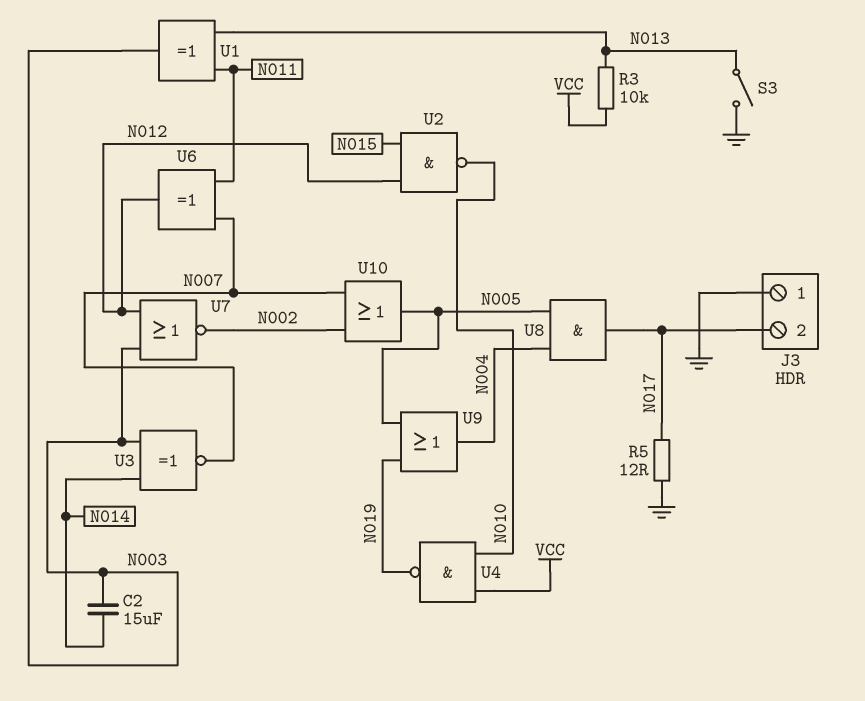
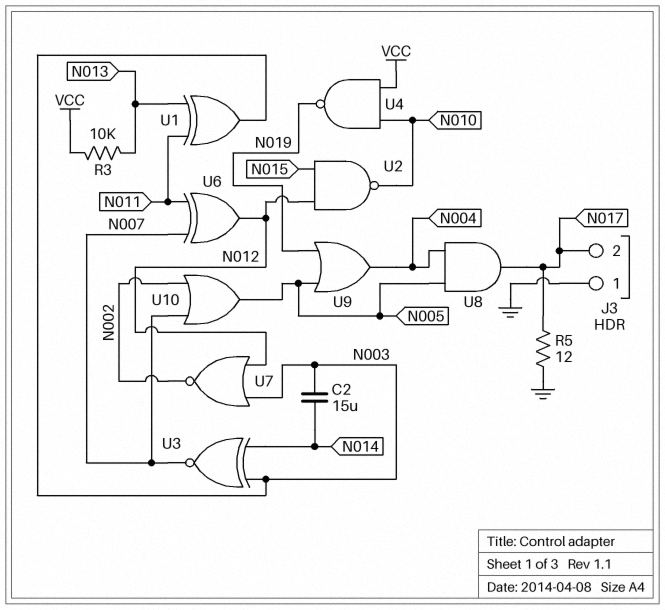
S3: switch (GND, N013) -> none

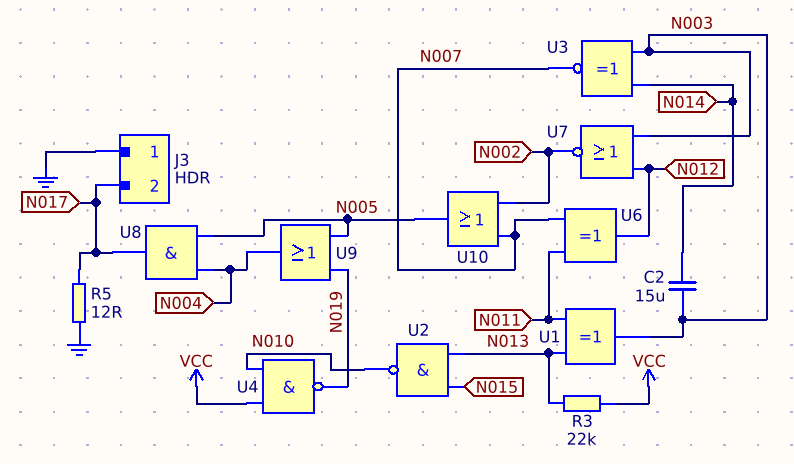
R3: 10k (N013, VCC) -> 22k (N013, VCC)
U2: NAND (in N012, in N015, out N010) -> NAND (in N013, in N015, out N010)

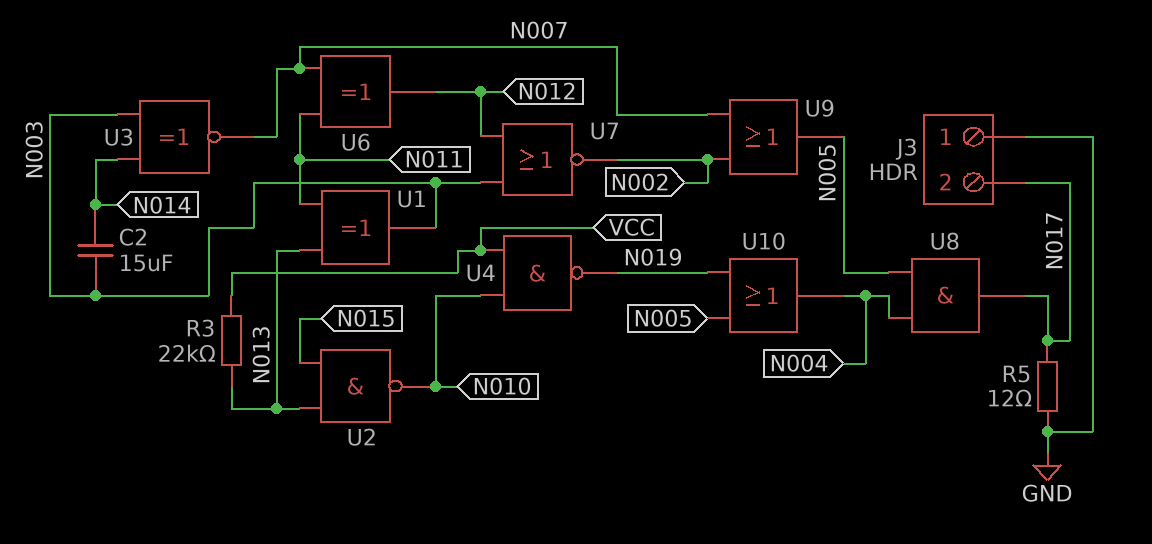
U9: OR (in N005, in N019, out N004) -> OR (in N002, in N007, out N005)
U10: OR (in N002, in N007, out N005) -> OR (in N005, in N019, out N004)

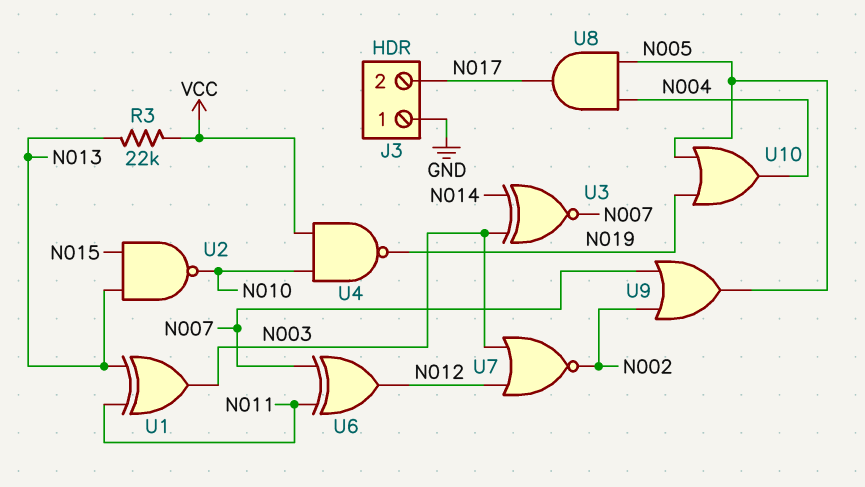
C2: 15uF (N003, N014) -> none
R5: 12 (GND, N017) -> none

